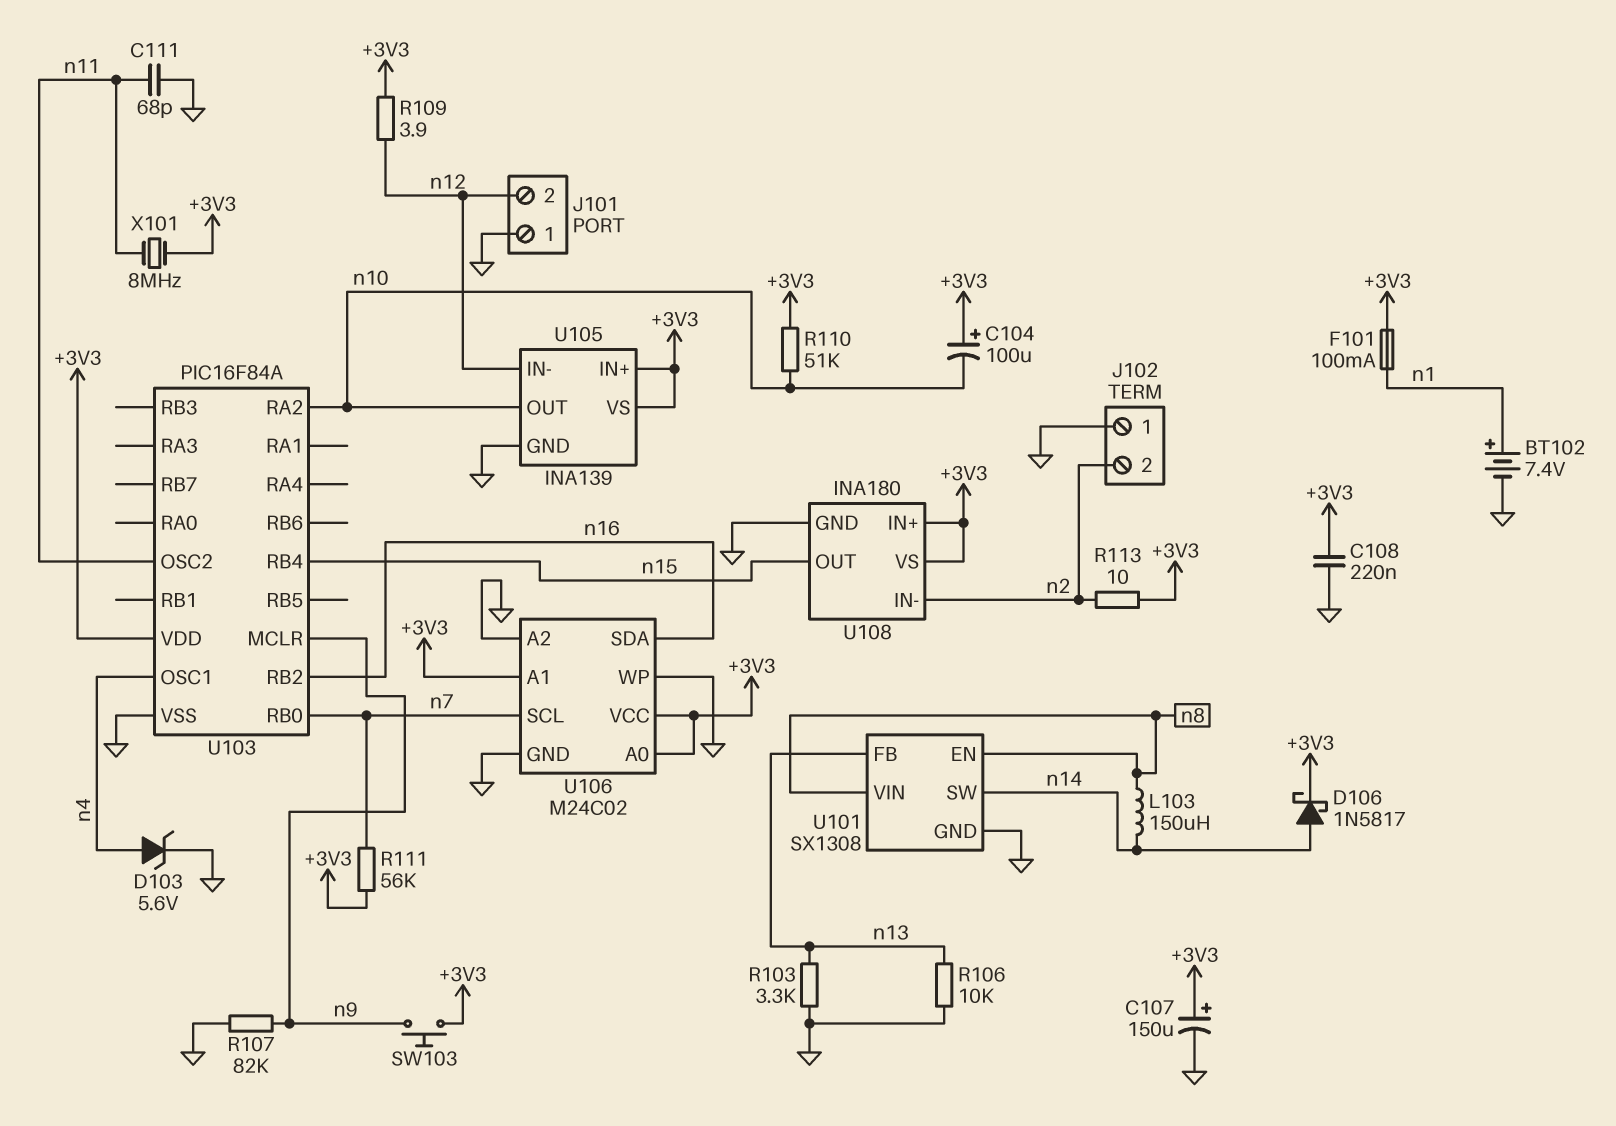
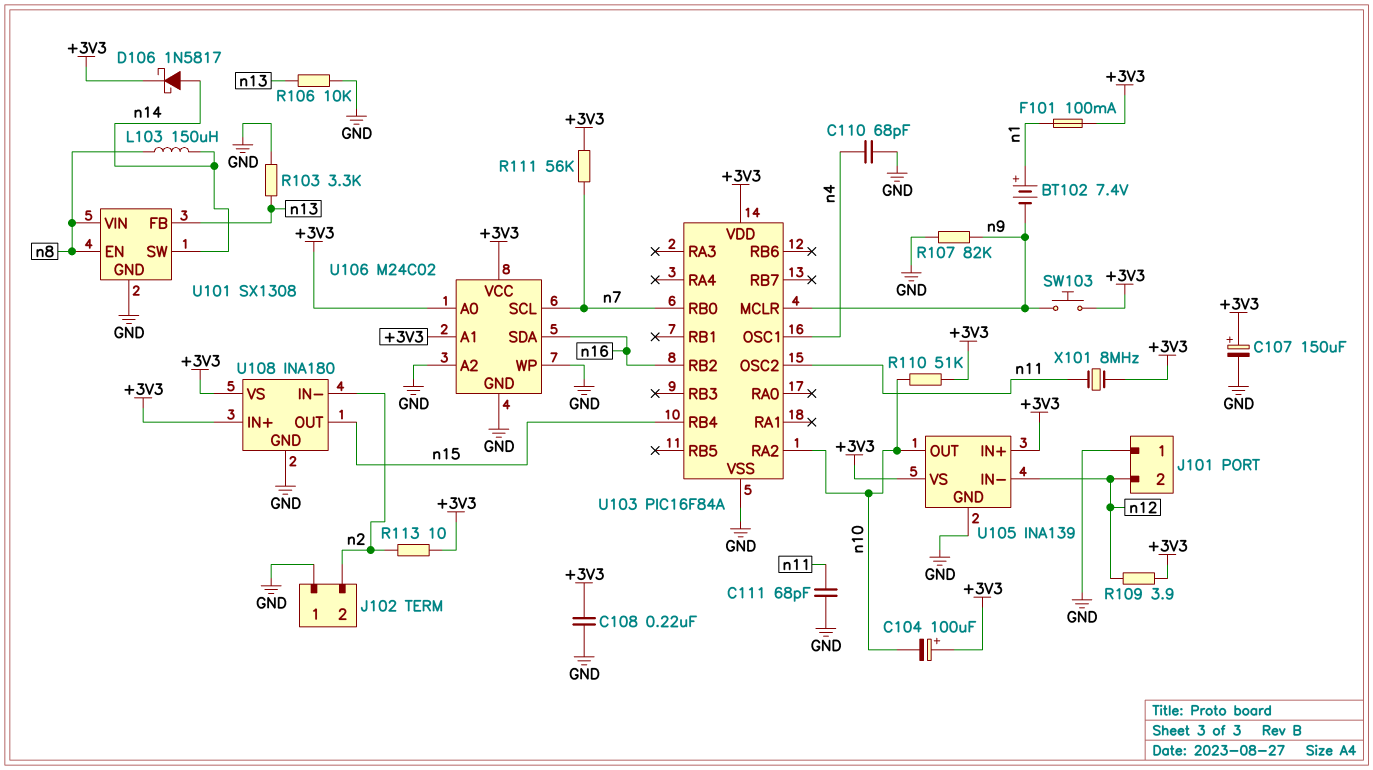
BT102: 7.4V (plus n1, minus GND) -> 7.4V (plus n1, minus n9)
C110: none -> 68pF (GND, n4)
D103: zener 5.6V (A n4, K GND) -> none

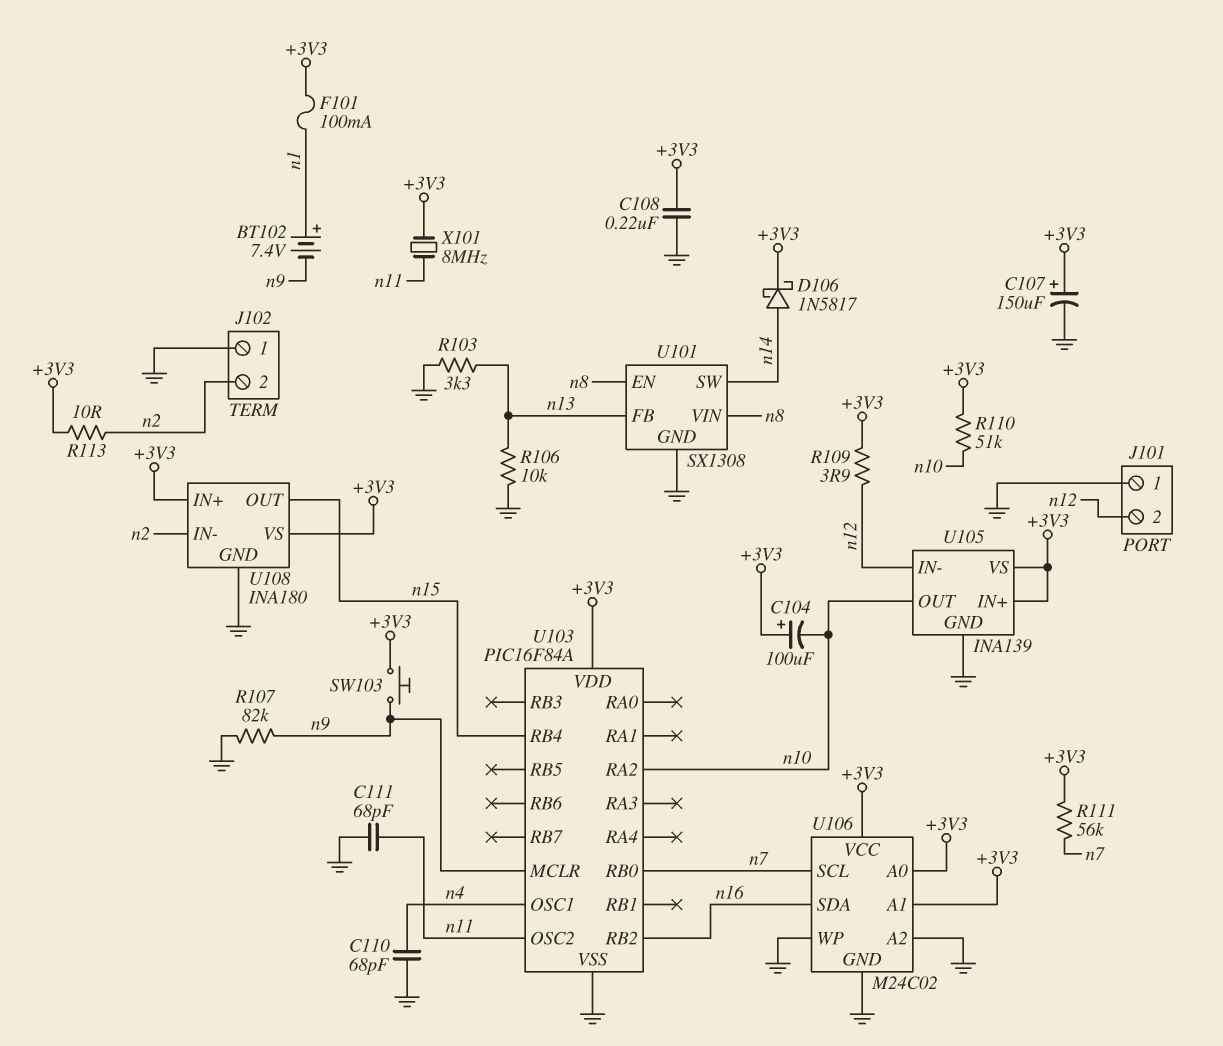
L103: 150uH (n8, n14) -> none

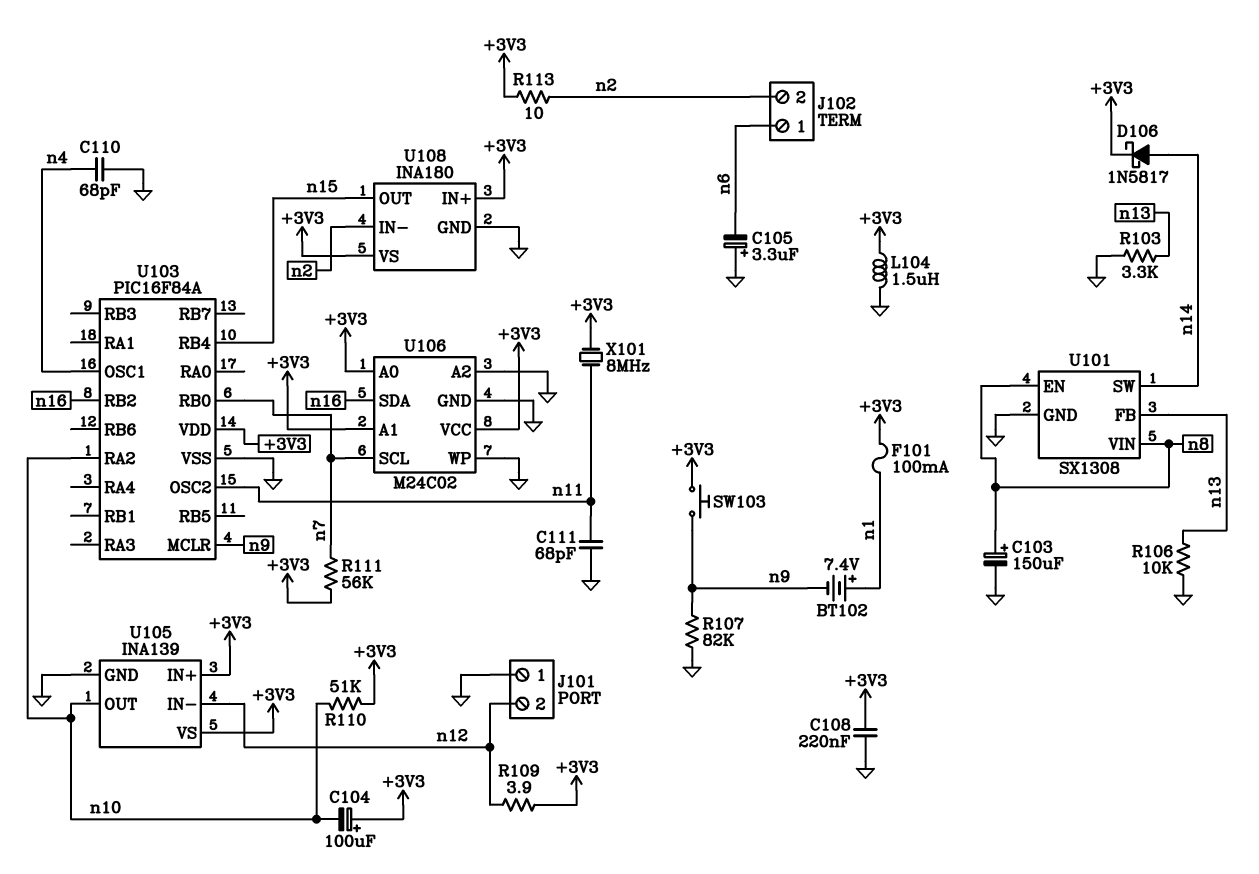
C103: none -> 150uF (plus n8, minus GND)
C105: none -> 3.3uF (plus GND, minus n6)
C107: 150uF (plus +3V3, minus GND) -> none
J102 pin 1: GND -> n6
L104: none -> 1.5uH (+3V3, GND)

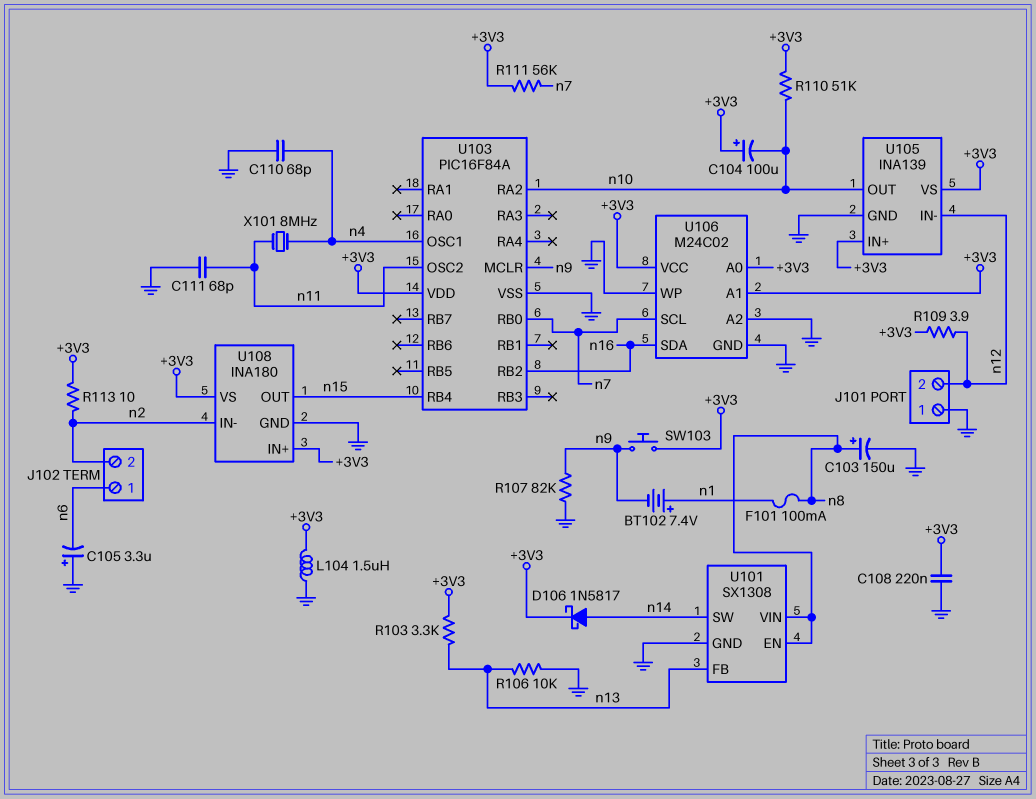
F101: 100mA (+3V3, n1) -> 100mA (n1, n8)
R103: 3.3k (GND, n13) -> 3.3k (+3V3, n13)
X101: 8MHz (+3V3, n11) -> 8MHz (n4, n11)

